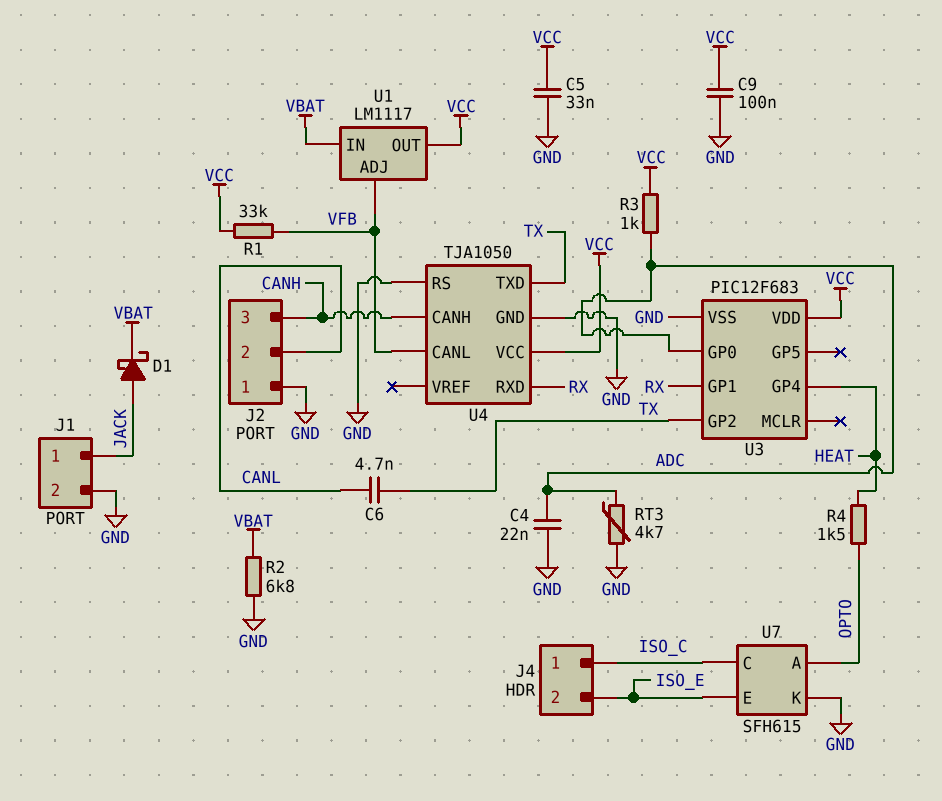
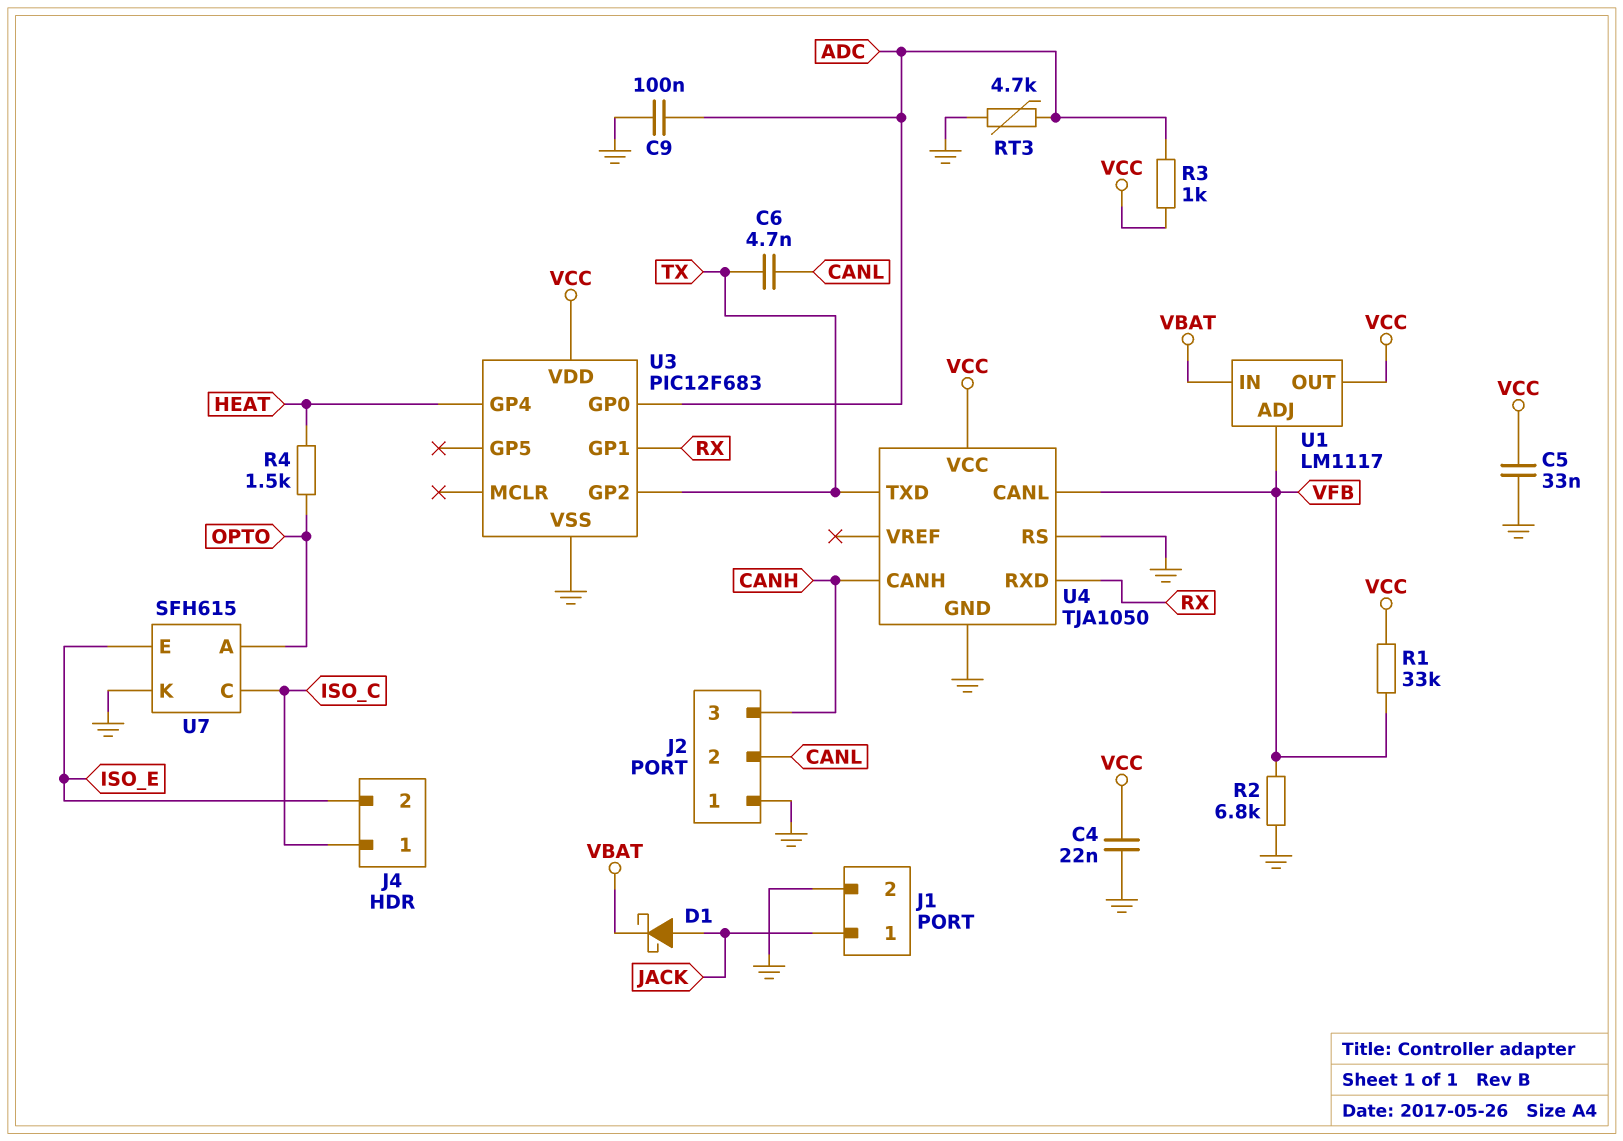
C4: 22nF (ADC, GND) -> 22nF (GND, VCC)
C9: 100nF (GND, VCC) -> 100nF (ADC, GND)
R2: 6.8k (GND, VBAT) -> 6.8k (GND, VFB)

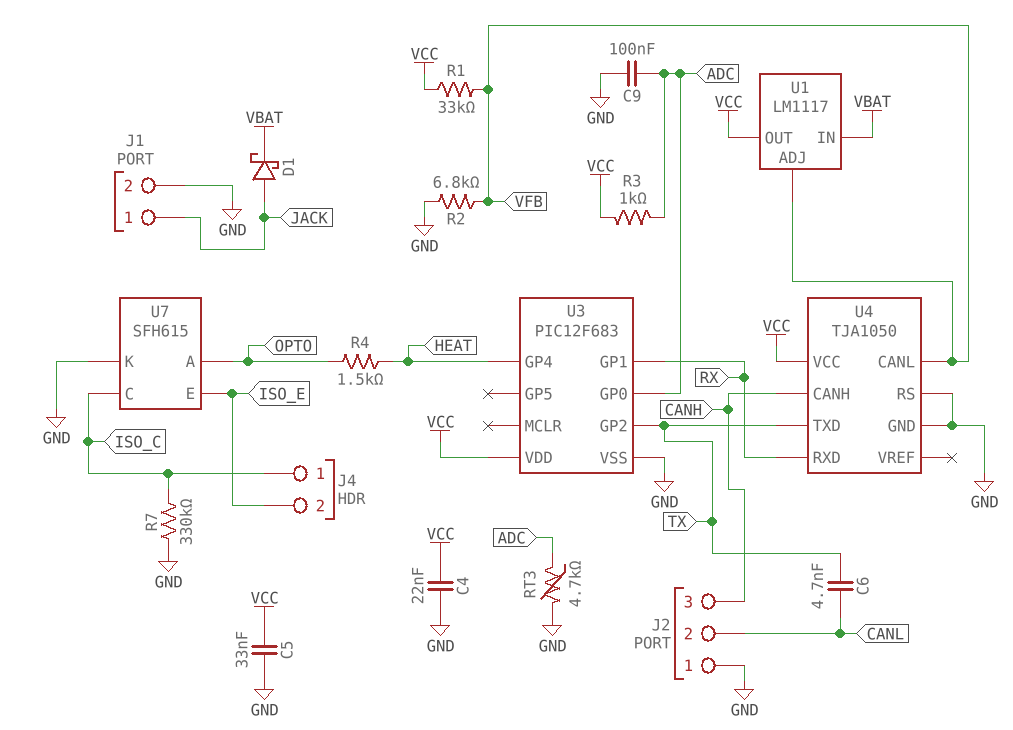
R7: none -> 330k (GND, ISO_C)

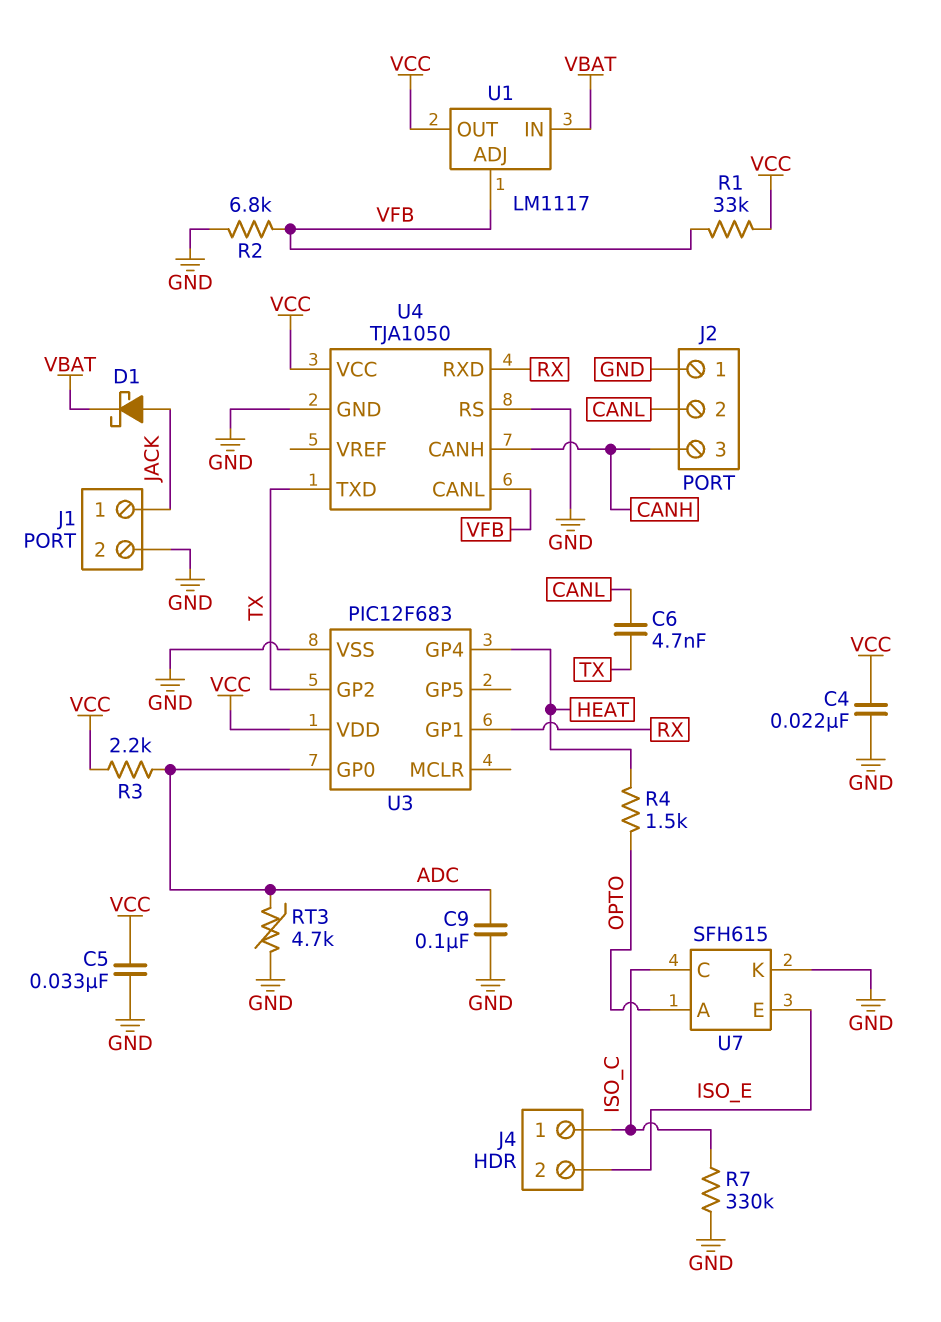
R3: 1k (ADC, VCC) -> 2.2k (ADC, VCC)

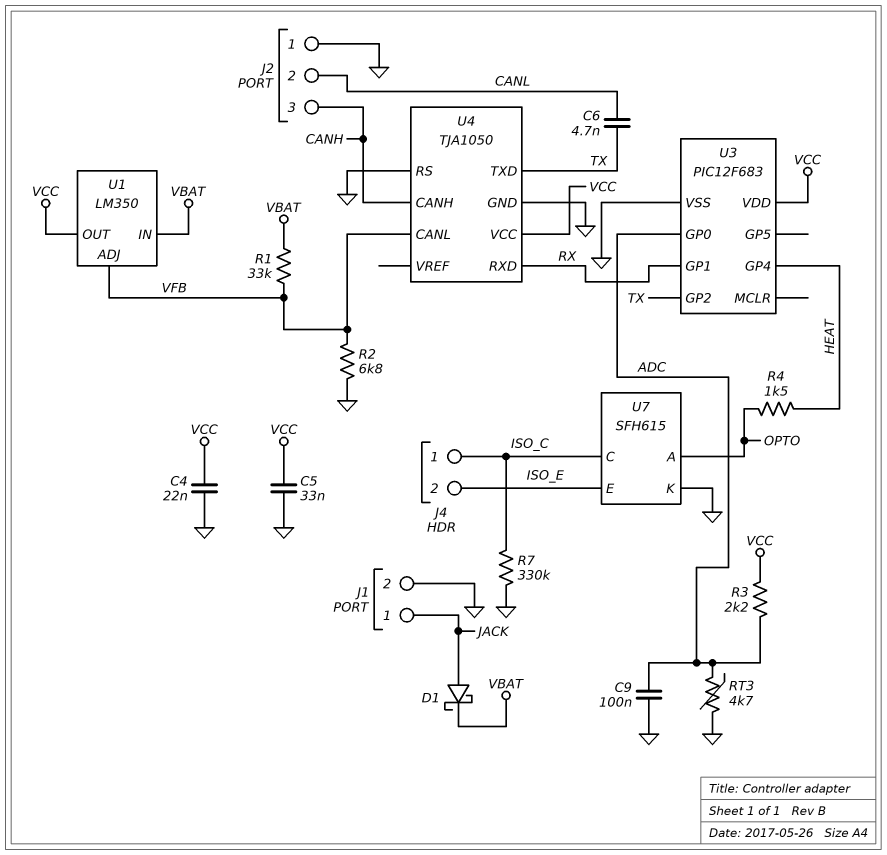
R1: 33k (VCC, VFB) -> 33k (VBAT, VFB)
U1: LM1117 -> LM350

